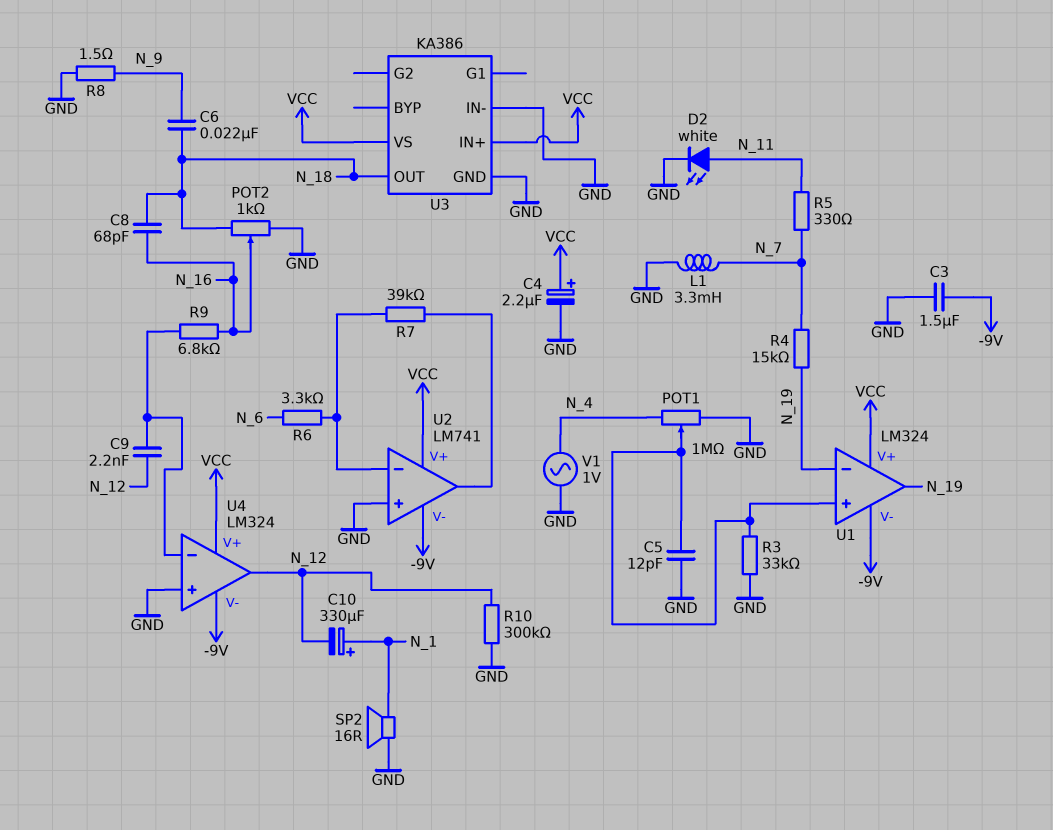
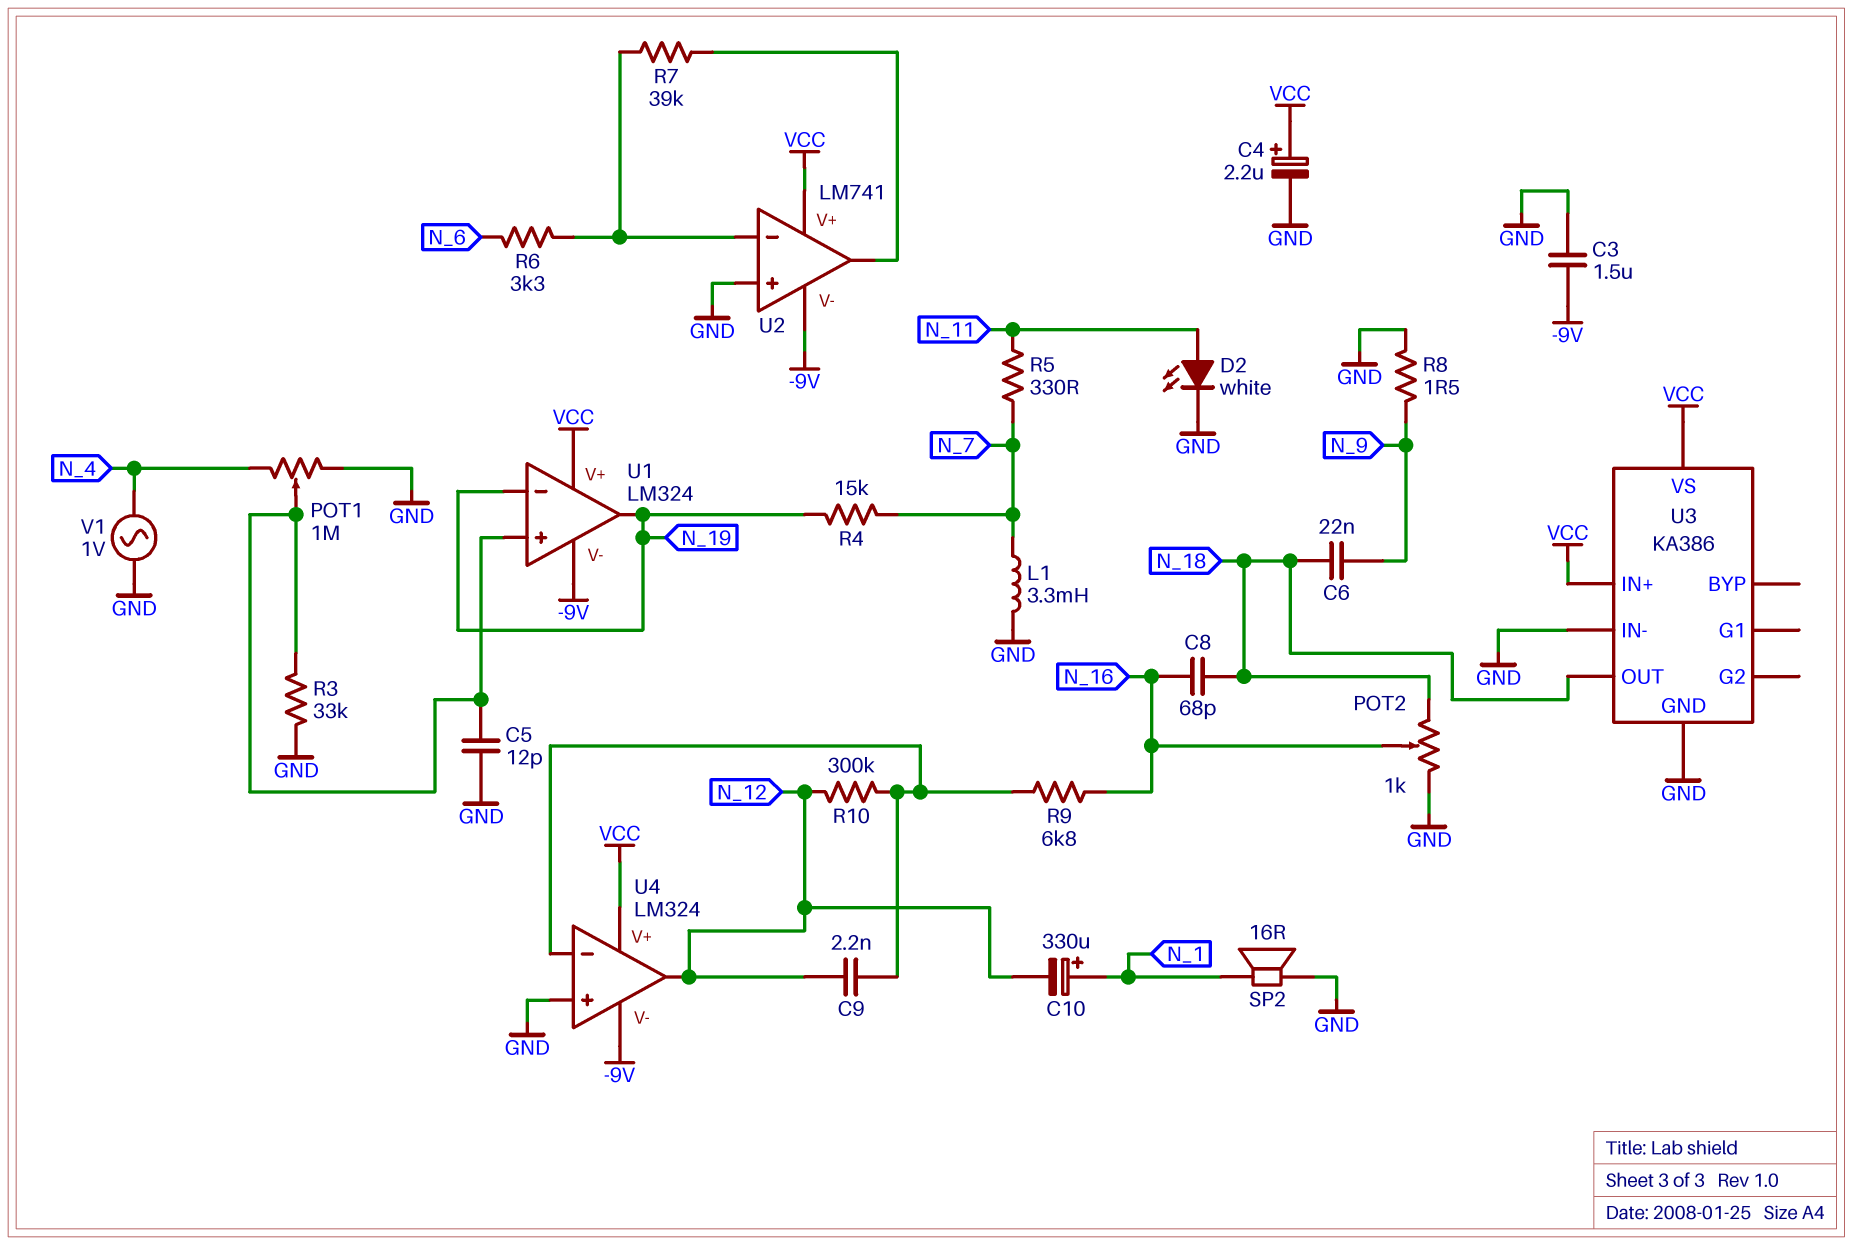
R10: 300k (GND, N_12) -> 300k (N_12, U4/in-)

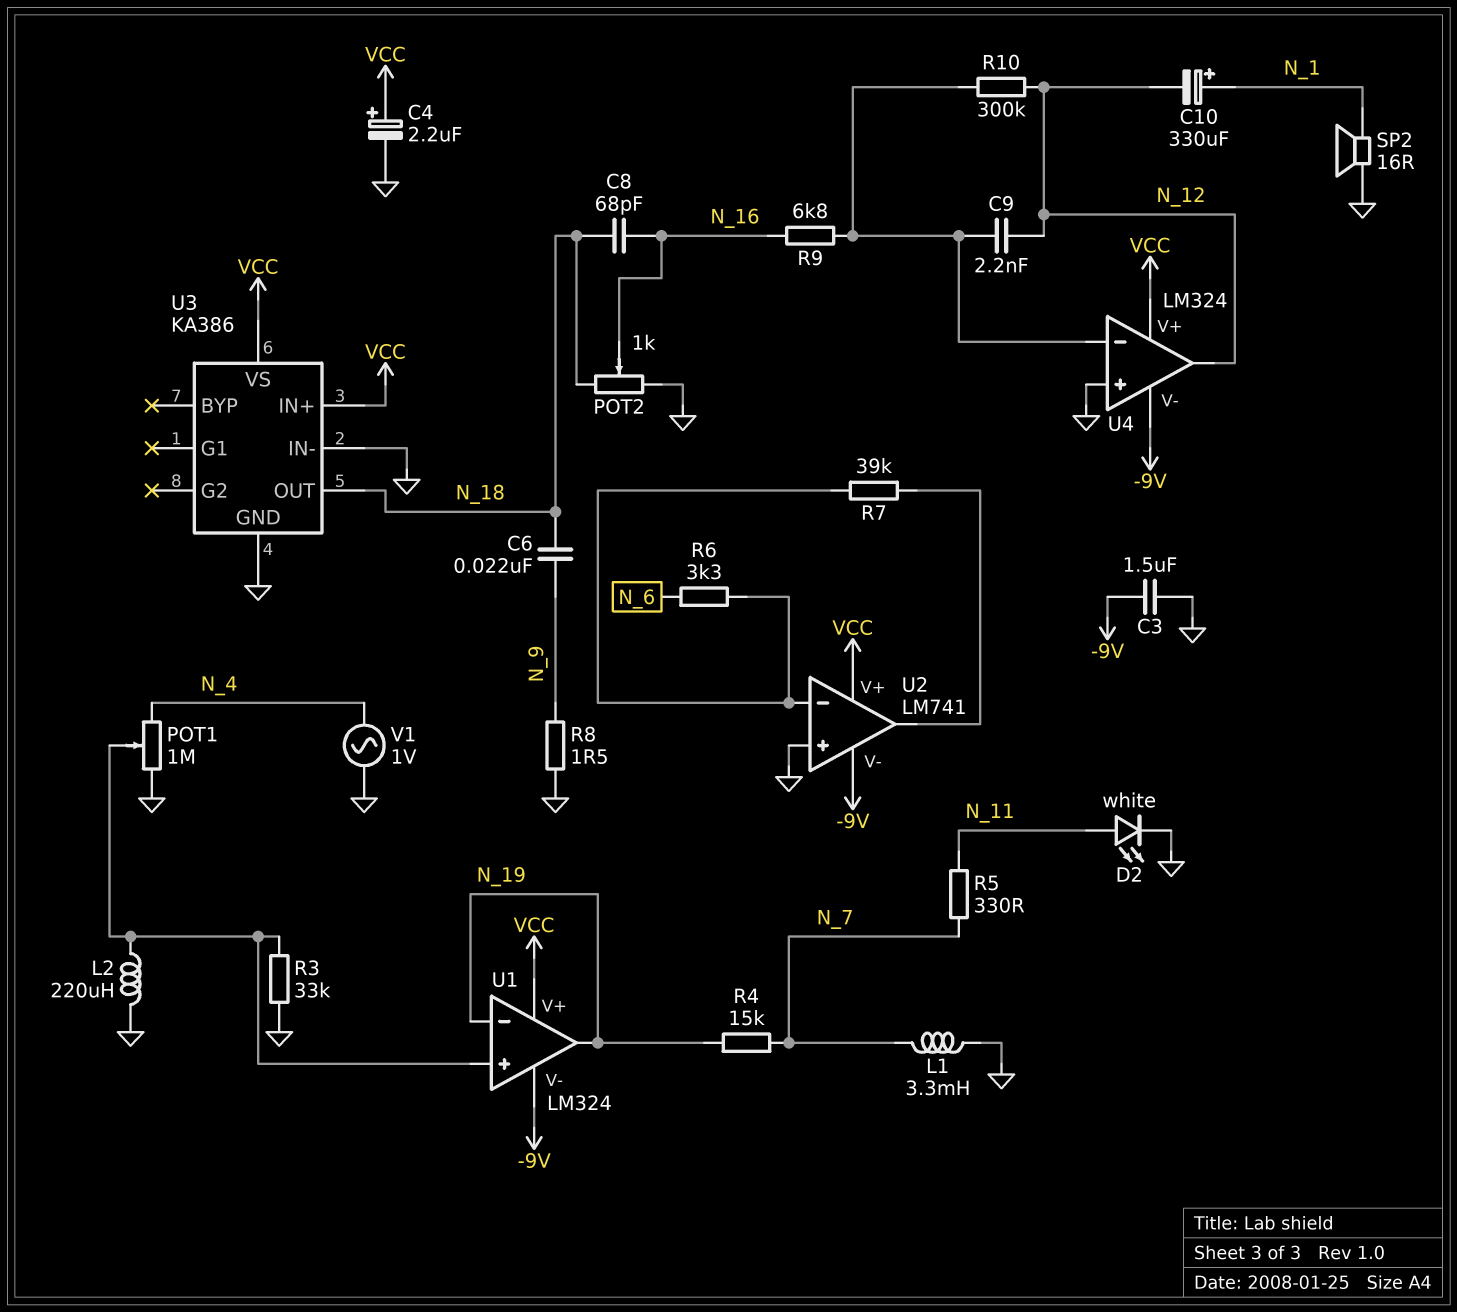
C5: 12pF (GND, U1/in+) -> none
L2: none -> 220uH (GND, U1/in+)

